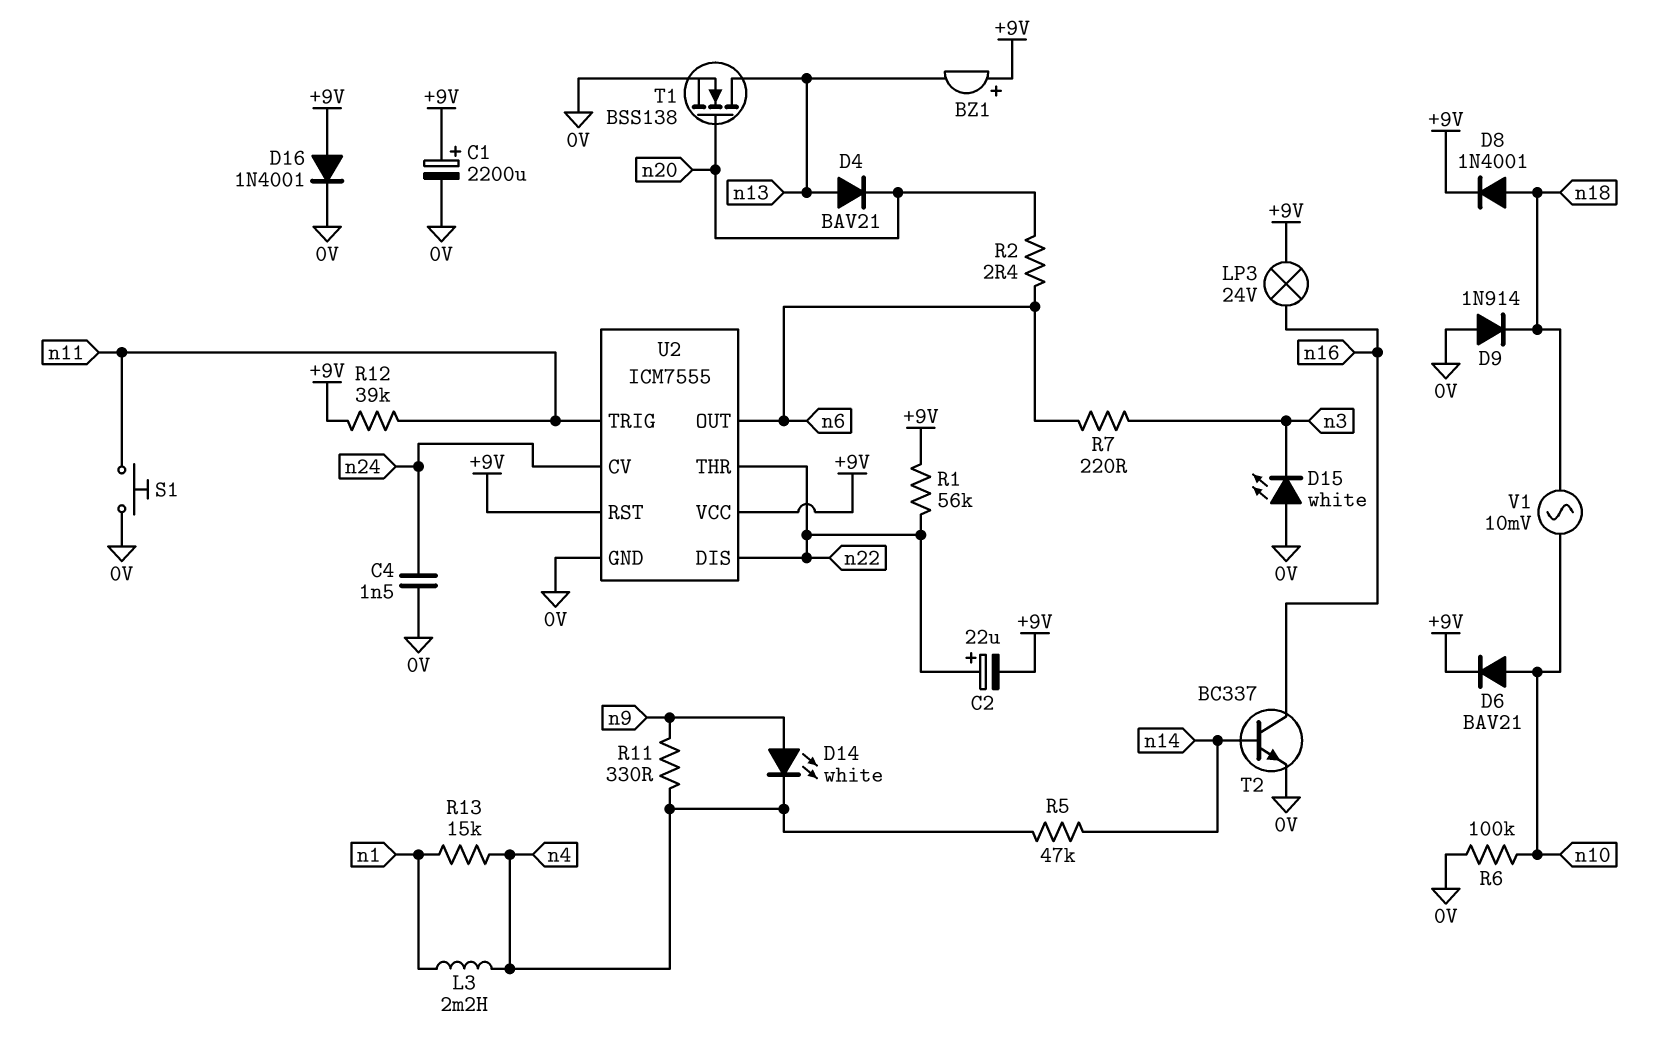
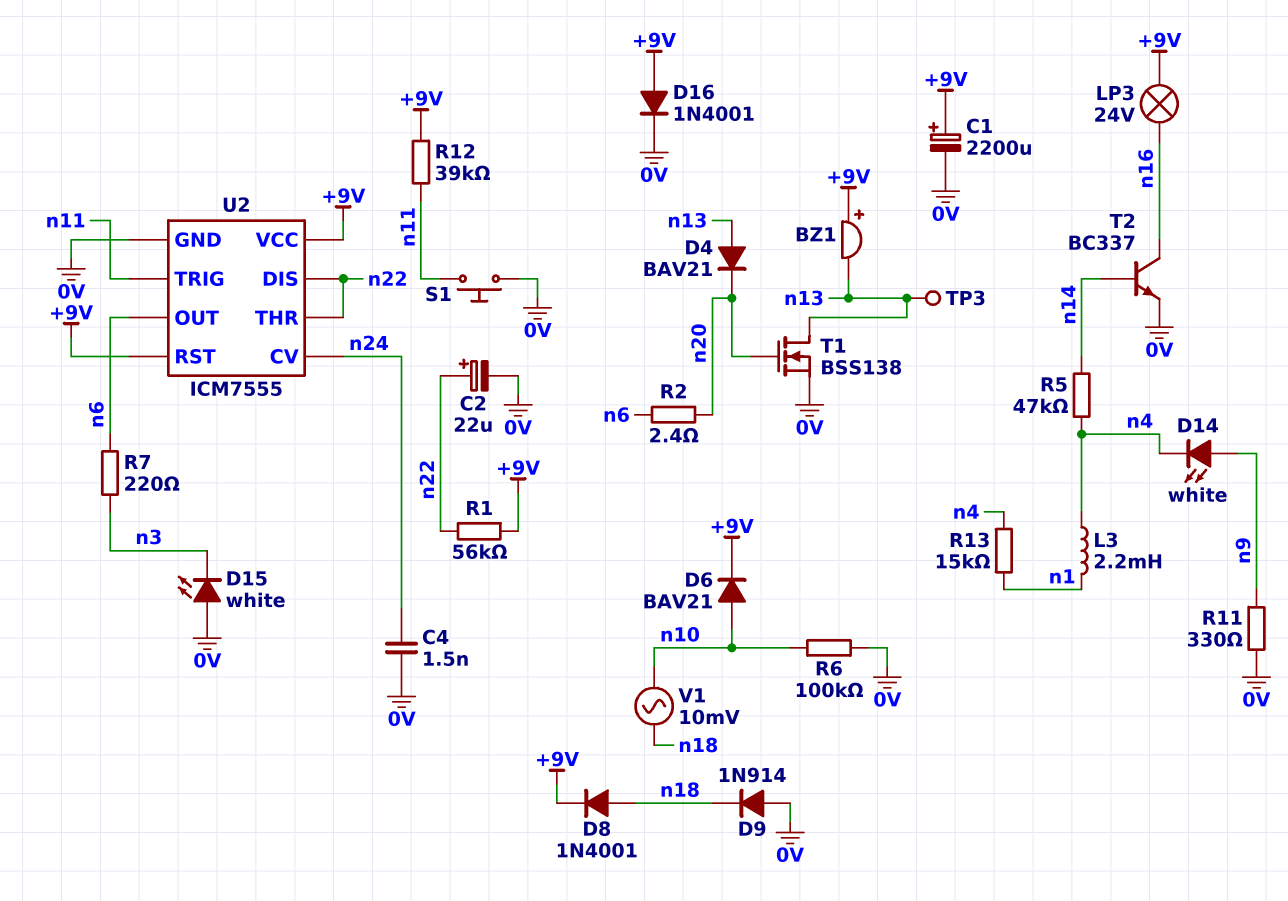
C2: 22uF (plus n22, minus +9V) -> 22uF (plus n22, minus 0V)
R11: 330 (n4, n9) -> 330 (0V, n9)
TP3: none -> test point (n13)

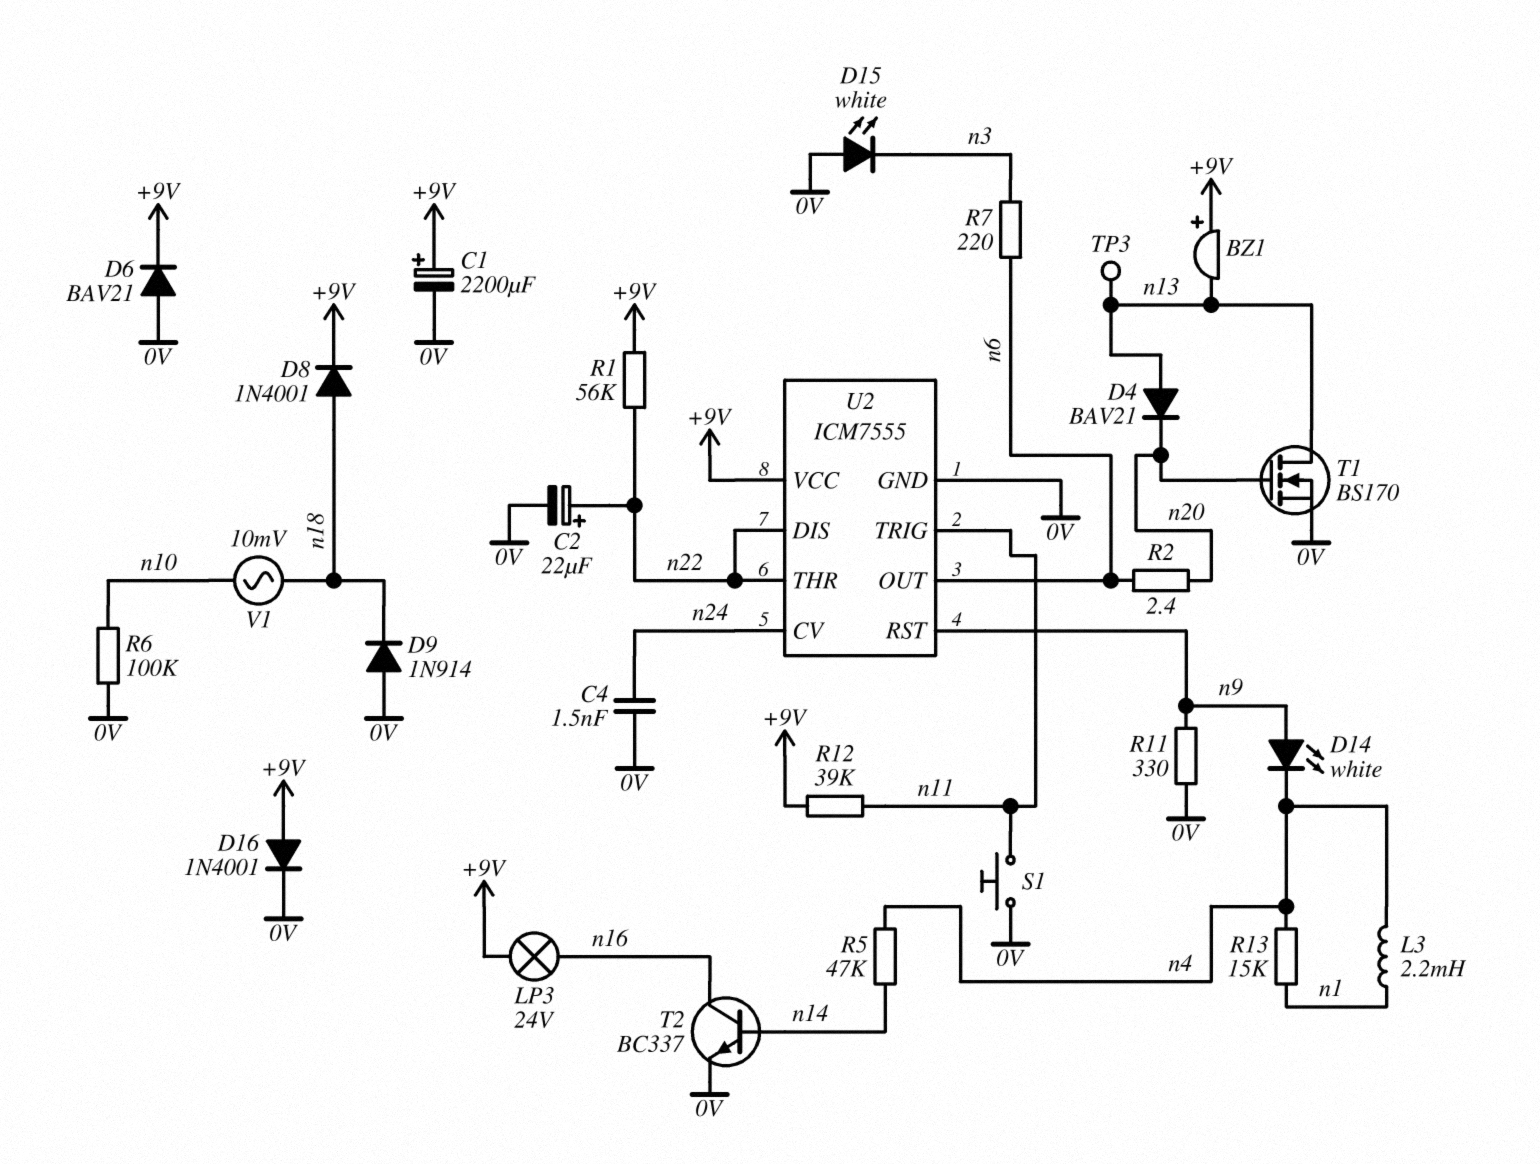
D6: diode BAV21 (A n10, K +9V) -> diode BAV21 (A 0V, K +9V)
T1: NMOS BSS138 (G n20, D n13, S 0V) -> NMOS BS170 (G n20, D n13, S 0V)
U2 pin RST: +9V -> n9

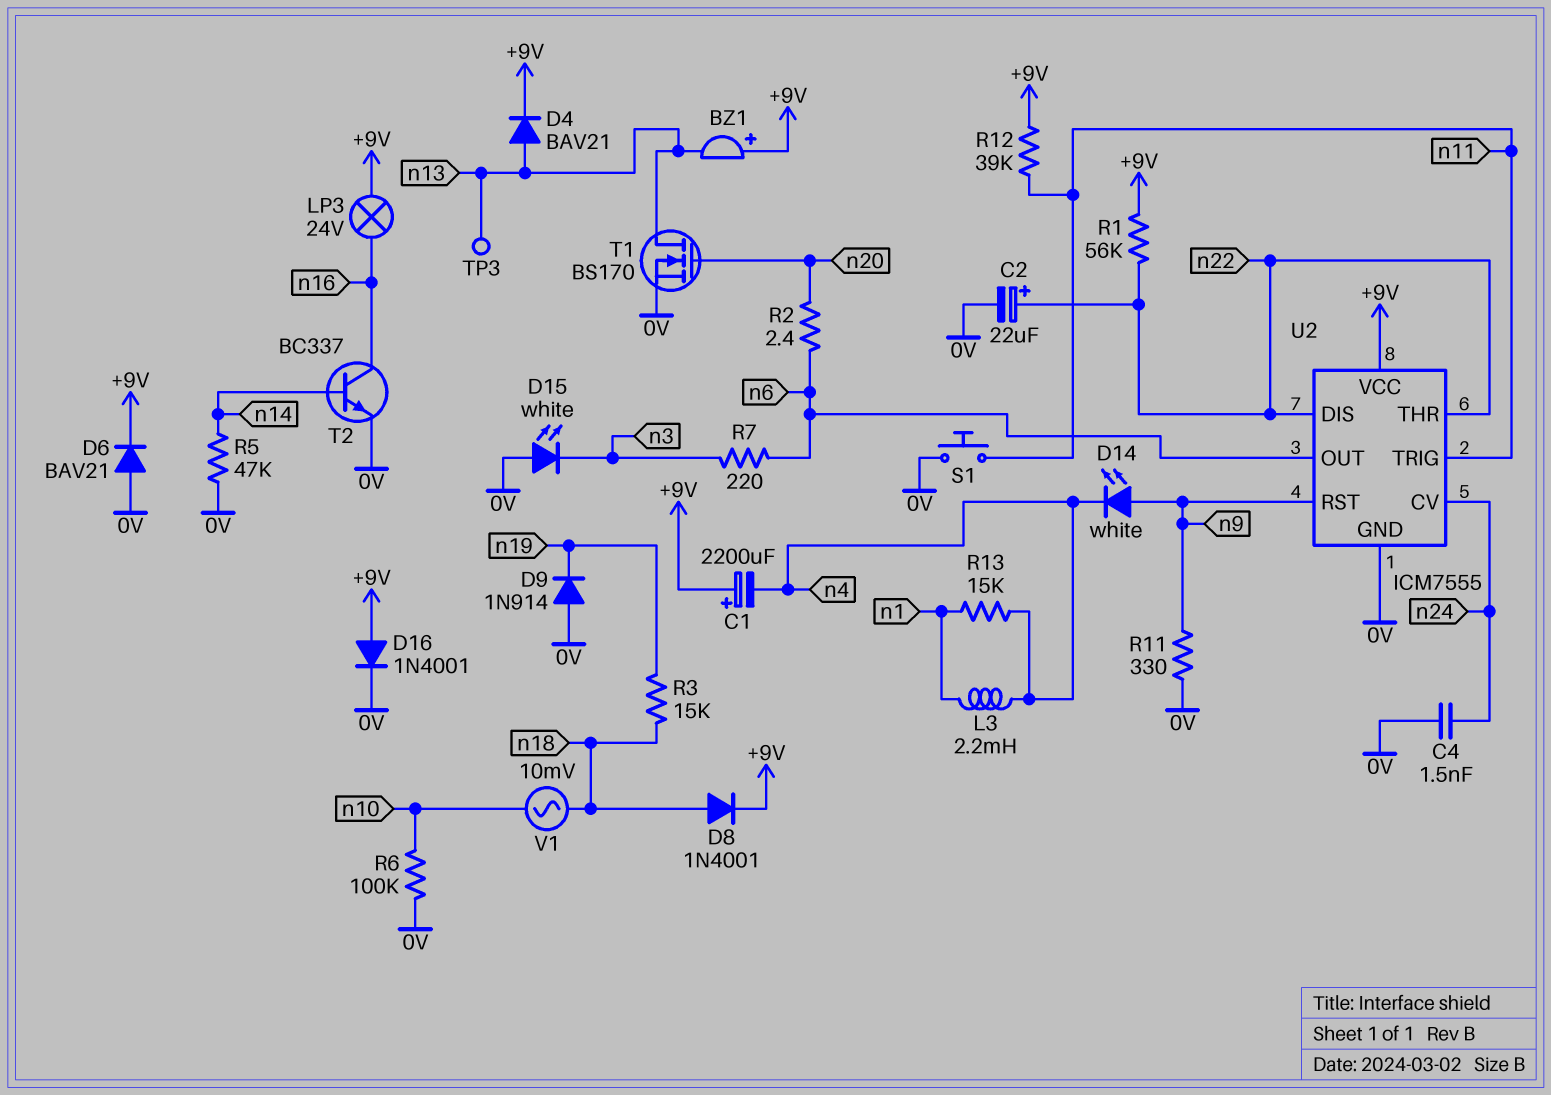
C1: 2200uF (plus +9V, minus 0V) -> 2200uF (plus +9V, minus n4)
D4: diode BAV21 (A n13, K n20) -> diode BAV21 (A n13, K +9V)
D9: diode 1N914 (A 0V, K n18) -> diode 1N914 (A 0V, K n19)
R3: none -> 15k (n18, n19)
R5: 47k (n4, n14) -> 47k (0V, n14)

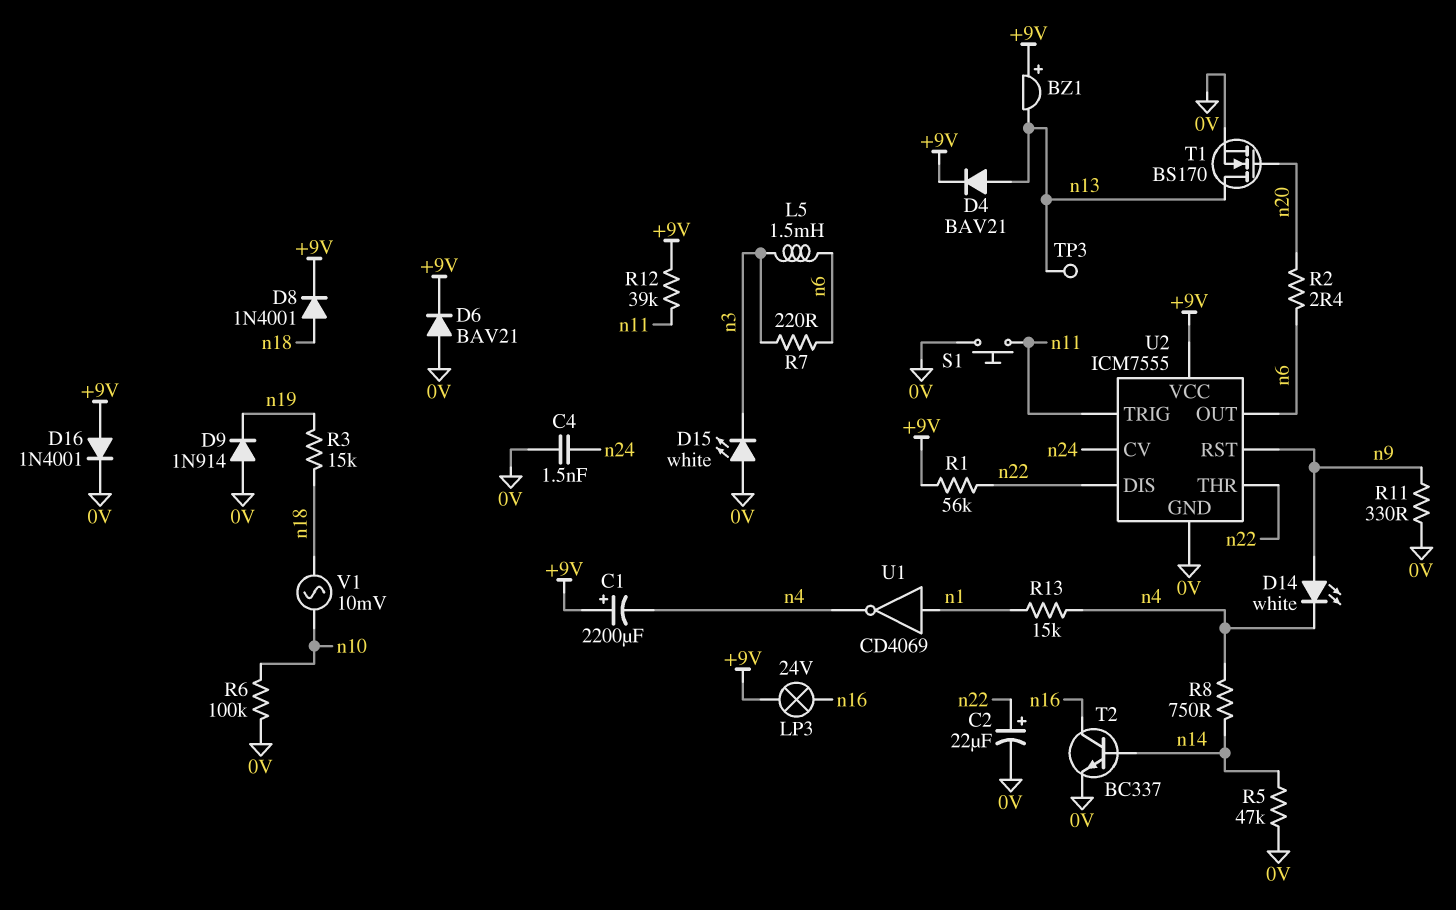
L3: 2.2mH (n1, n4) -> none
L5: none -> 1.5mH (n3, n6)
R8: none -> 750 (n4, n14)
U1: none -> NOT CD4069 (in n1, out n4)

